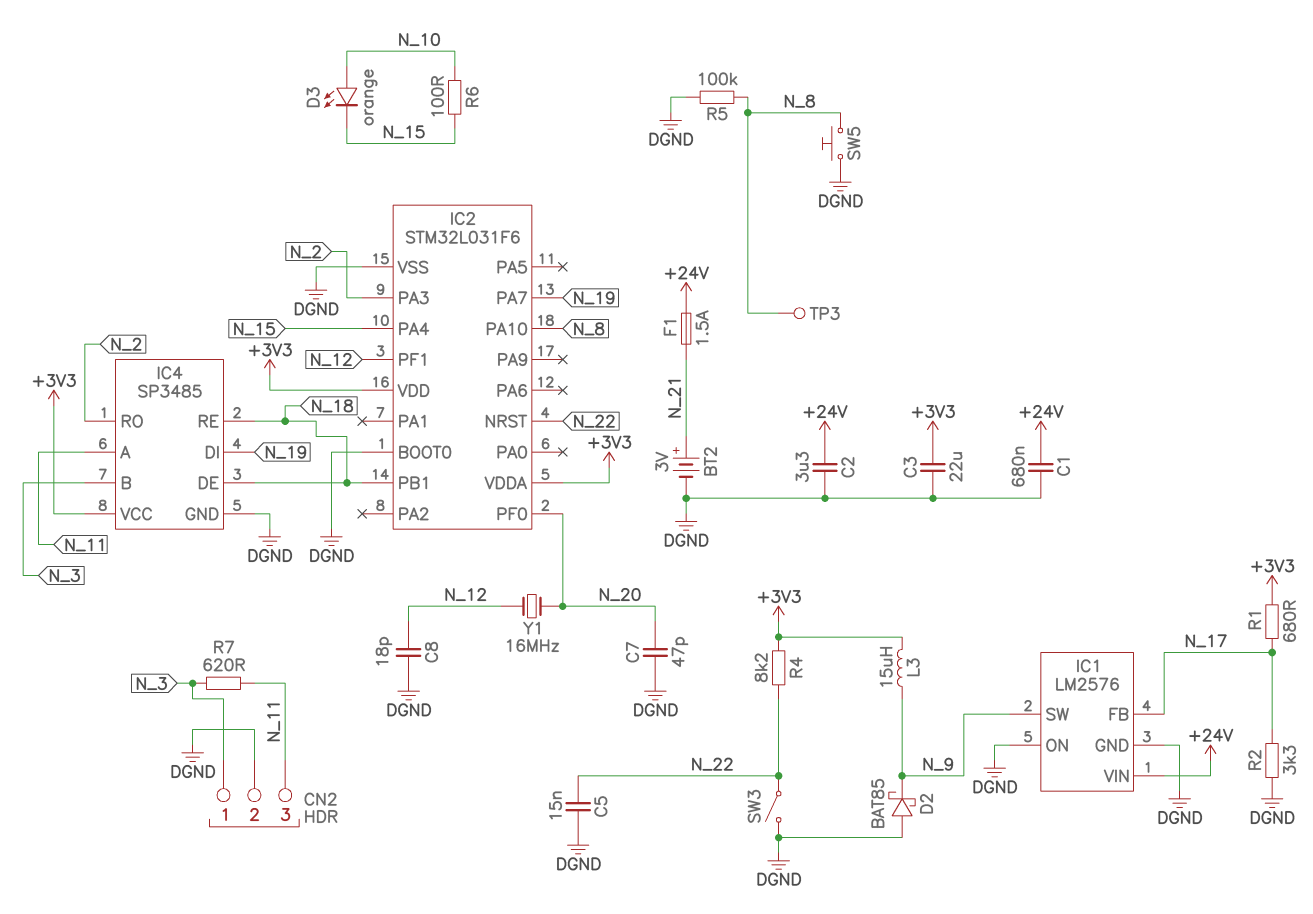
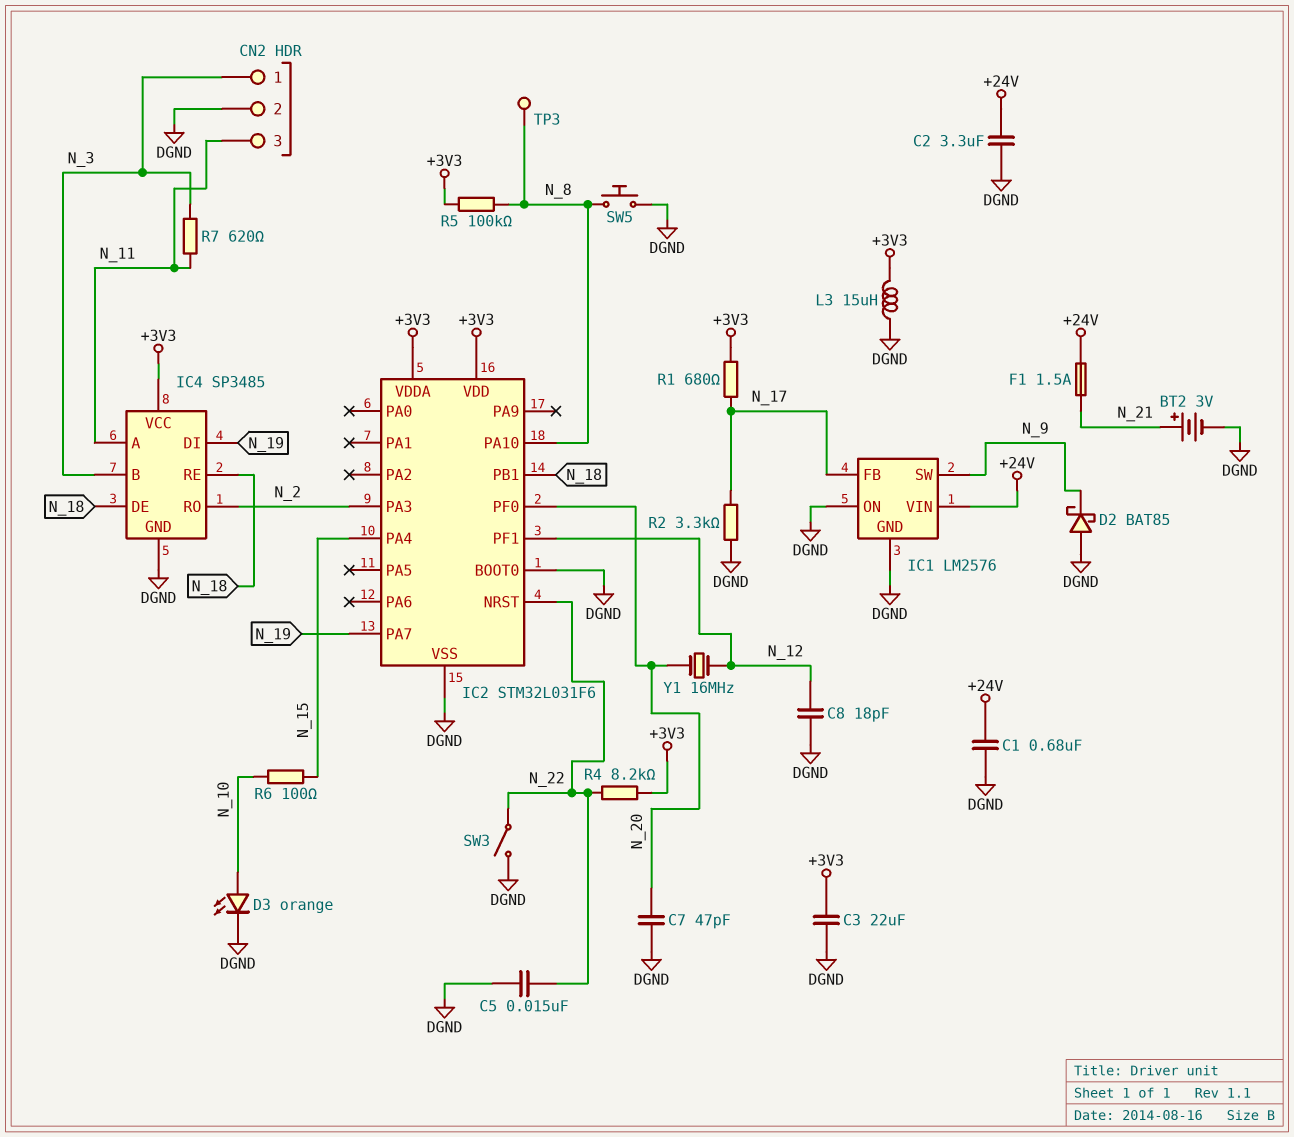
D3: LED orange (A N_10, K N_15) -> LED orange (A N_10, K DGND)
L3: 15uH (+3V3, N_9) -> 15uH (+3V3, DGND)
R5: 100k (DGND, N_8) -> 100k (+3V3, N_8)

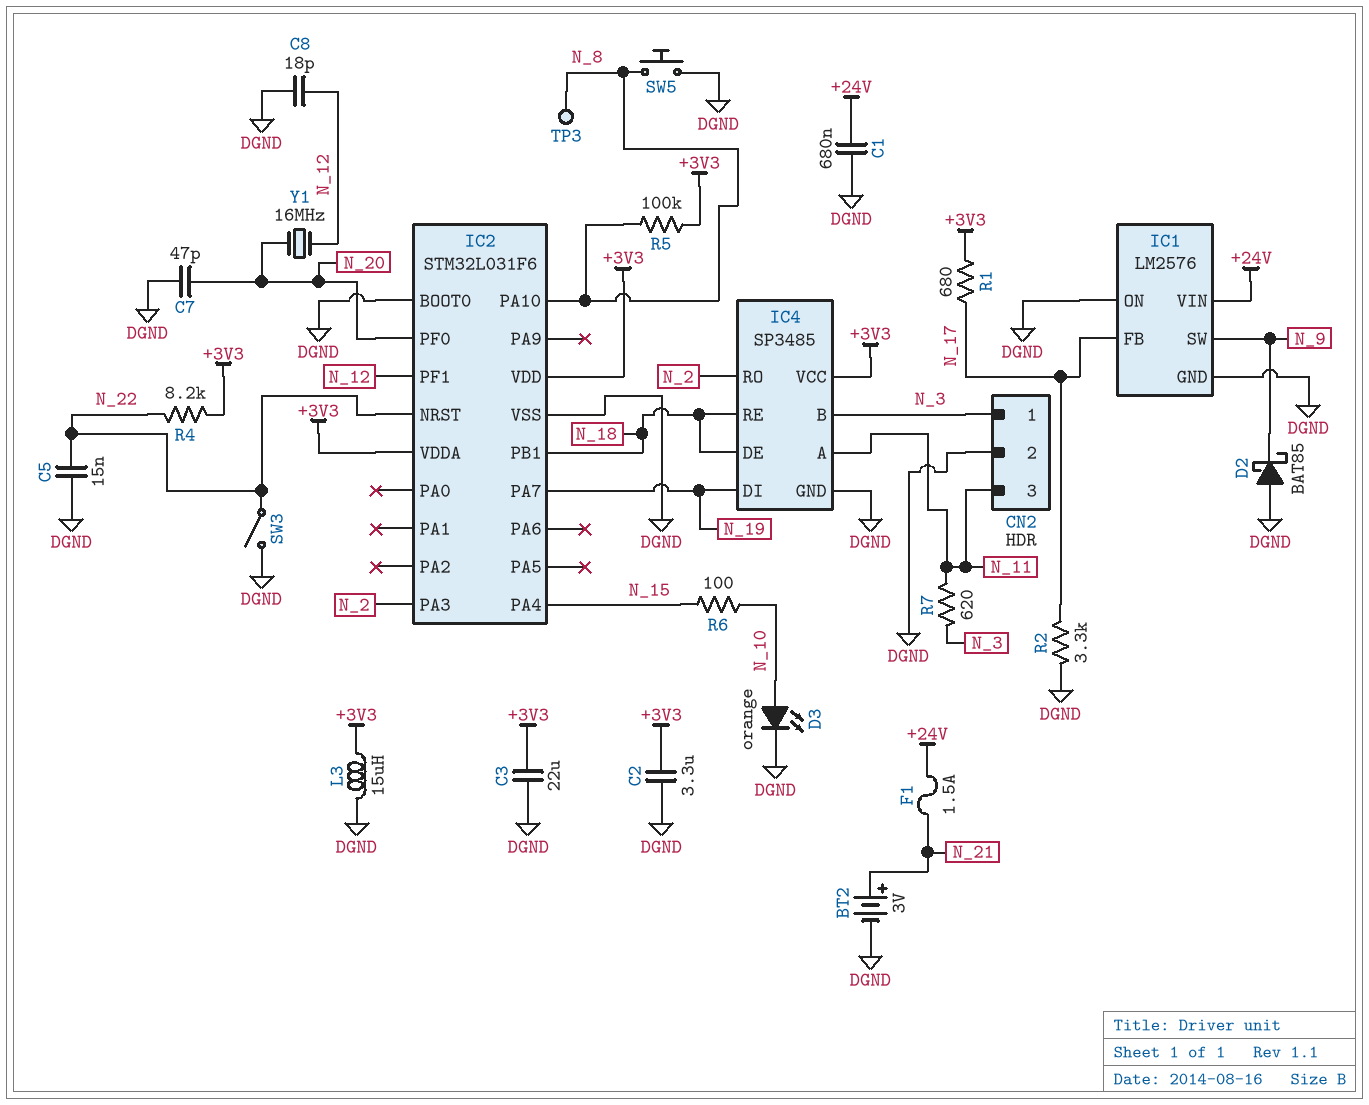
C2: 3.3uF (+24V, DGND) -> 3.3uF (+3V3, DGND)

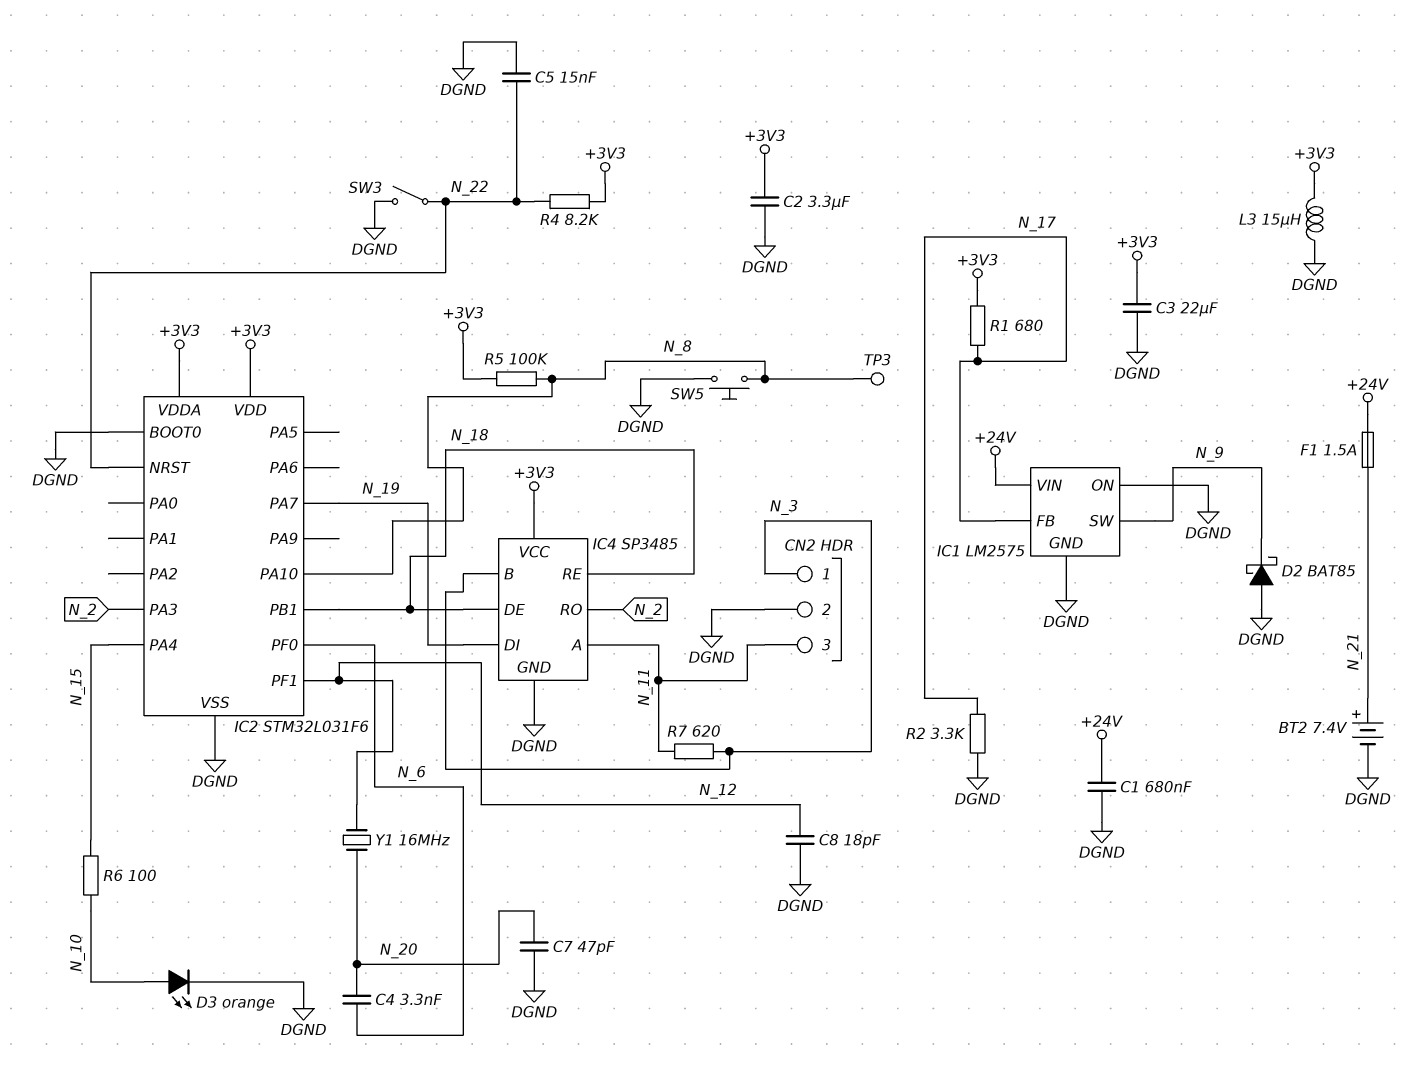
BT2: 3V (plus N_21, minus DGND) -> 7.4V (plus N_21, minus DGND)
C4: none -> 3.3nF (N_6, N_20)
IC1: LM2576 -> LM2575
IC2 pin PF0: N_20 -> N_6

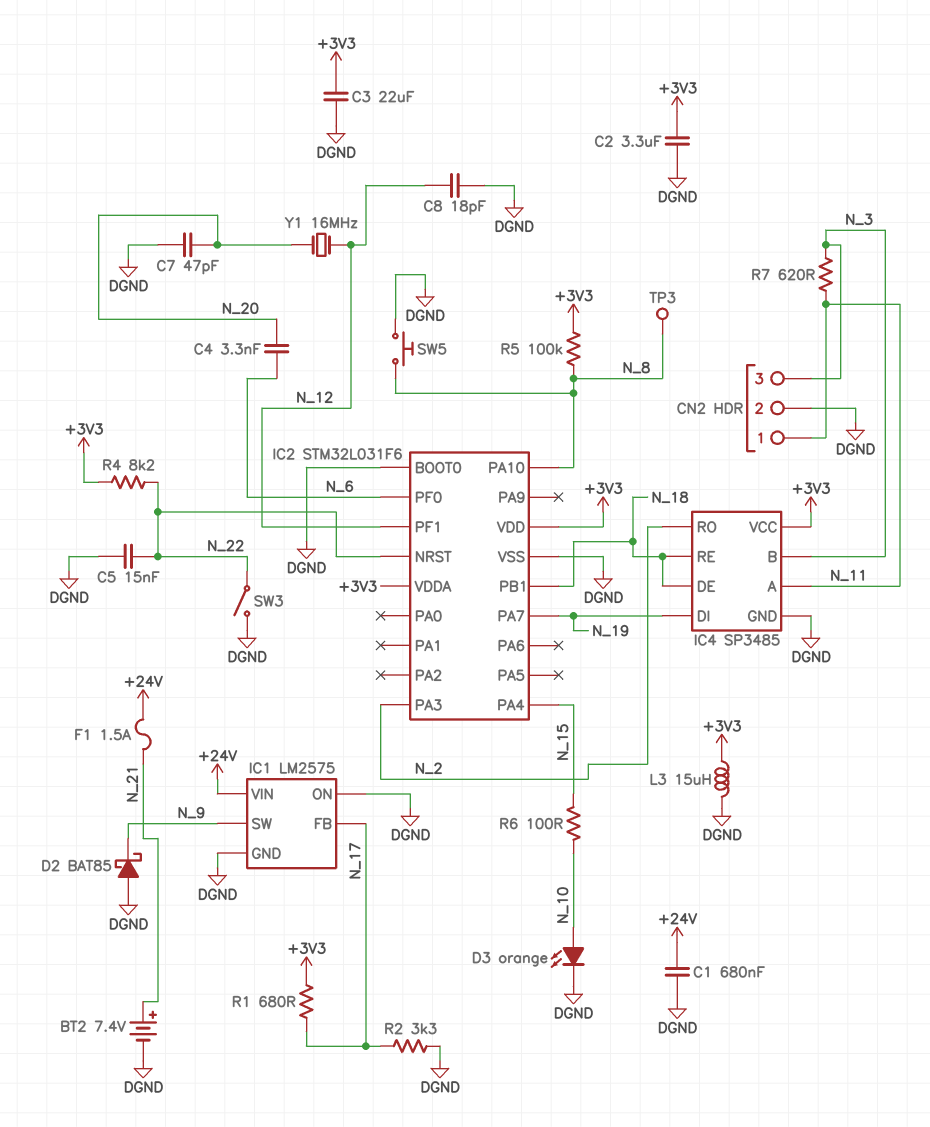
CN2 pin 1: N_3 -> N_11
CN2 pin 3: N_11 -> N_3

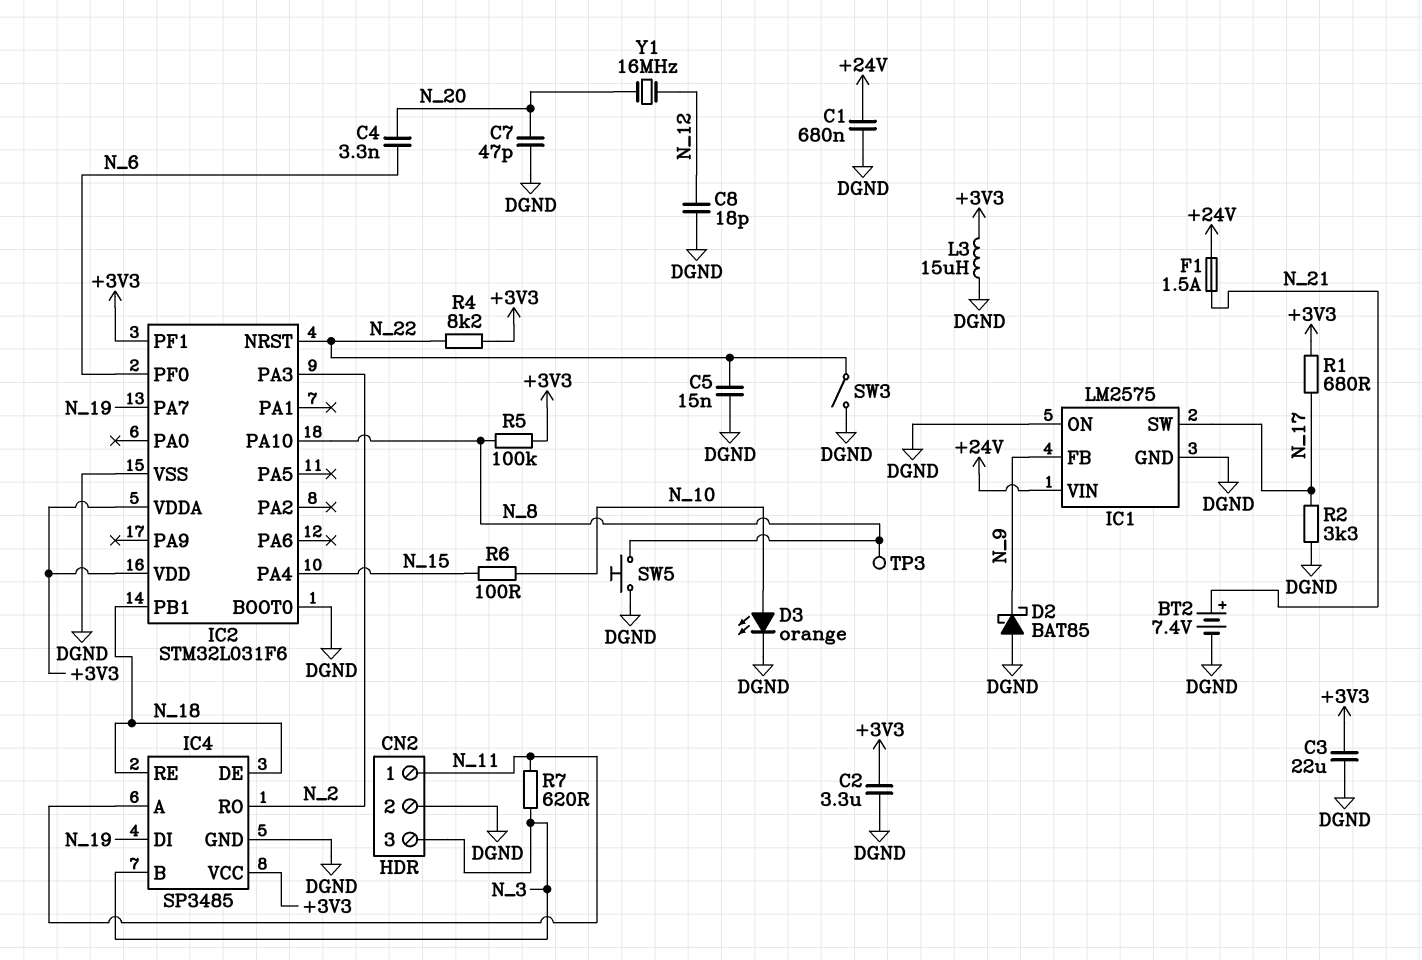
IC1 pin FB: N_17 -> N_9
IC1 pin SW: N_9 -> N_17
IC2 pin PF1: N_12 -> +3V3

